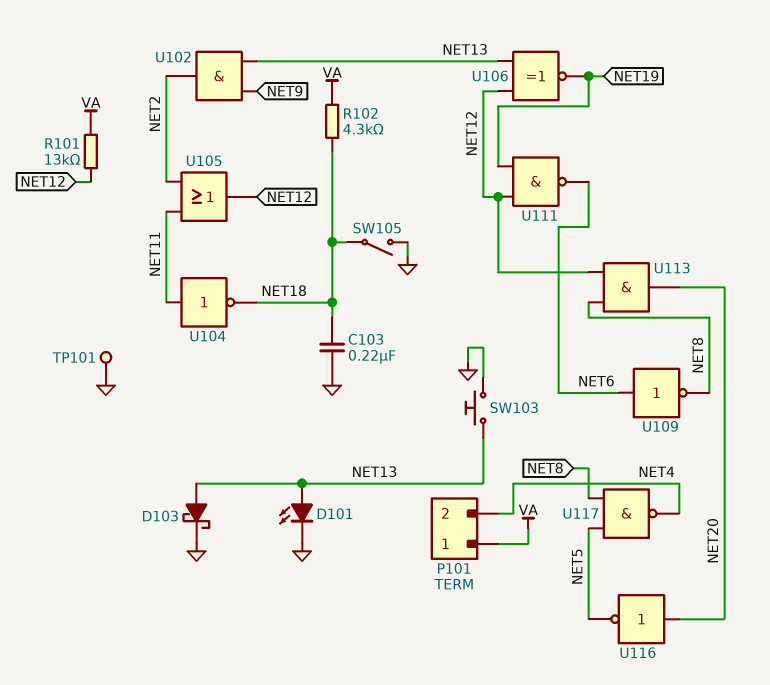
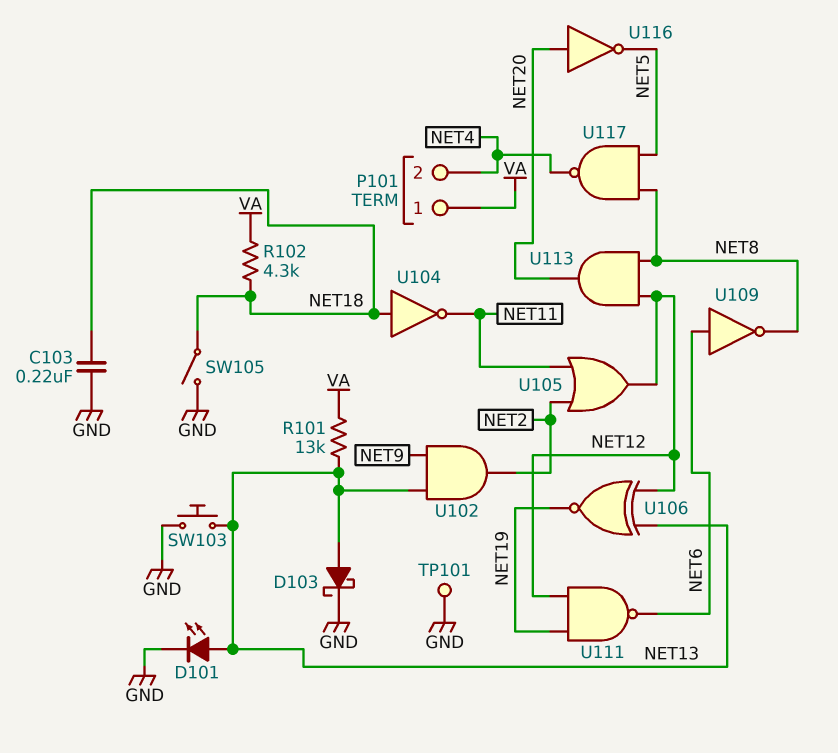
R101: 13k (NET12, VA) -> 13k (NET13, VA)
U104: NOT (in NET11, out NET18) -> NOT (in NET18, out NET11)

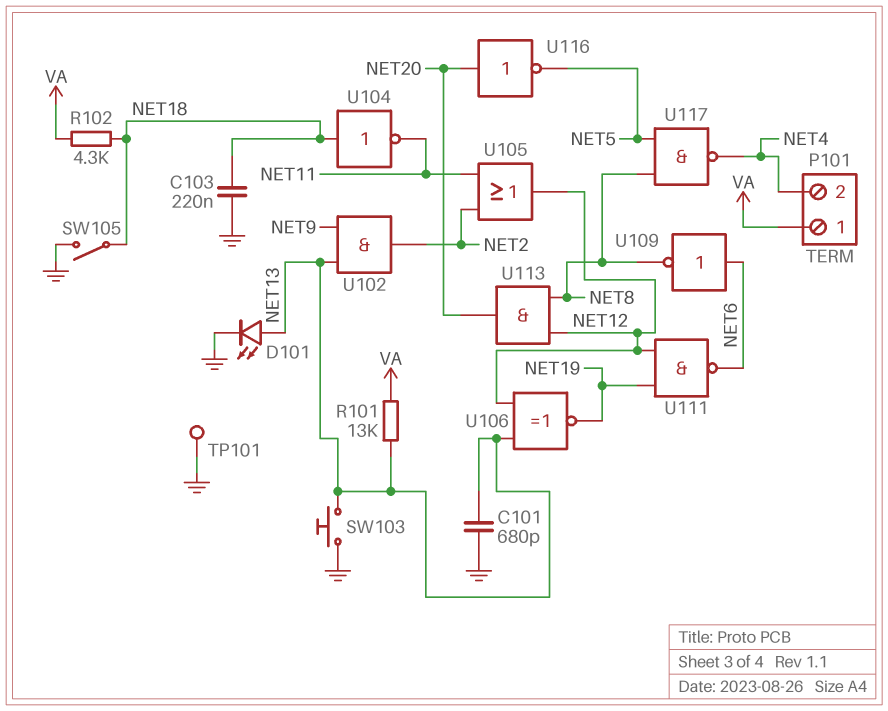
C101: none -> 680pF (GND, NET13)
D103: schottky (A NET13, K GND) -> none

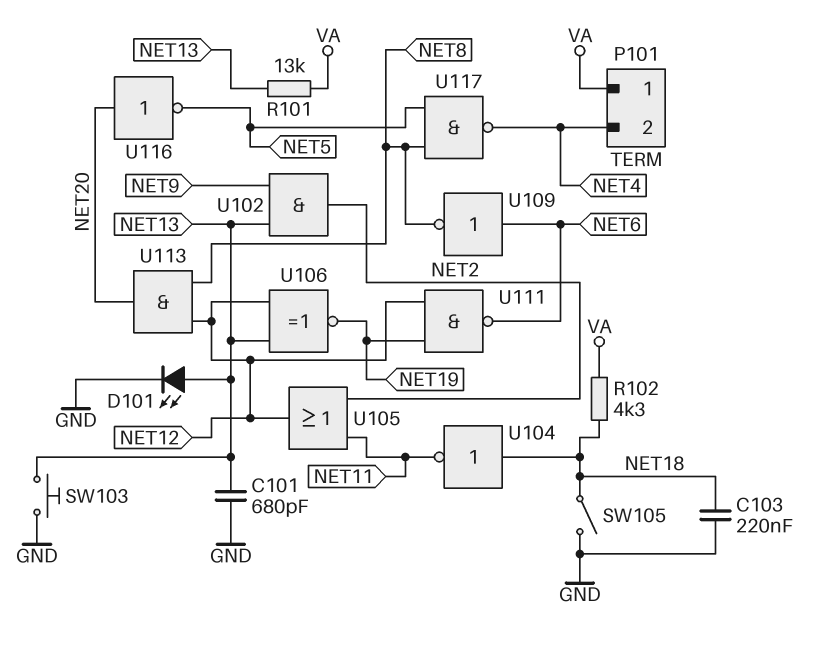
TP101: test point (GND) -> none

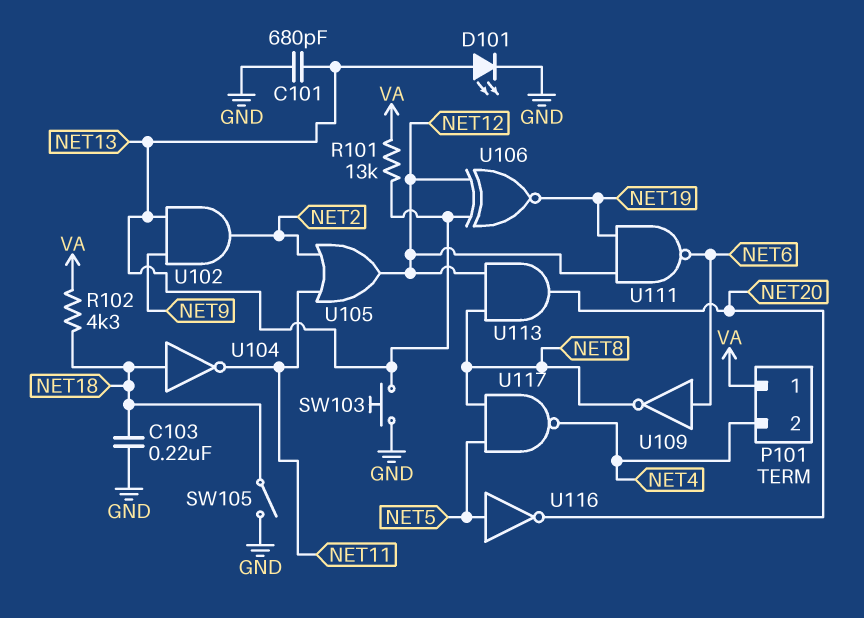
U116: NOT (in NET20, out NET5) -> NOT (in NET5, out NET20)

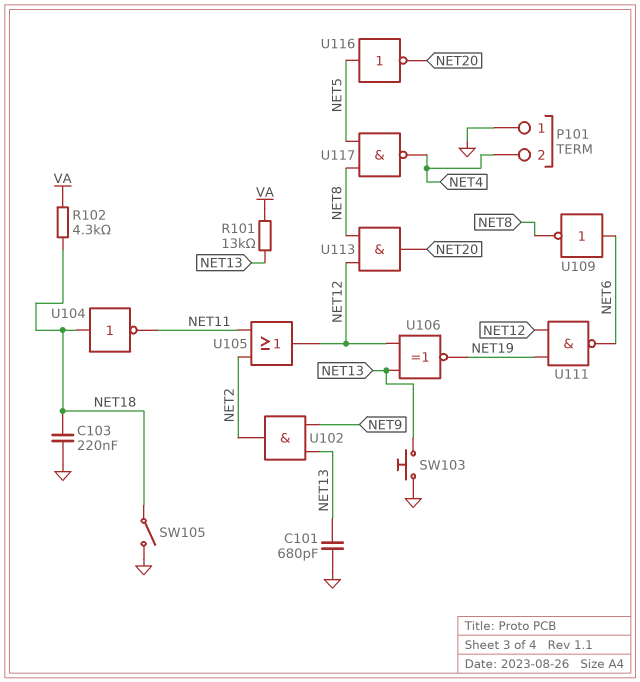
D101: LED (A NET13, K GND) -> none
P101 pin 1: VA -> GND

